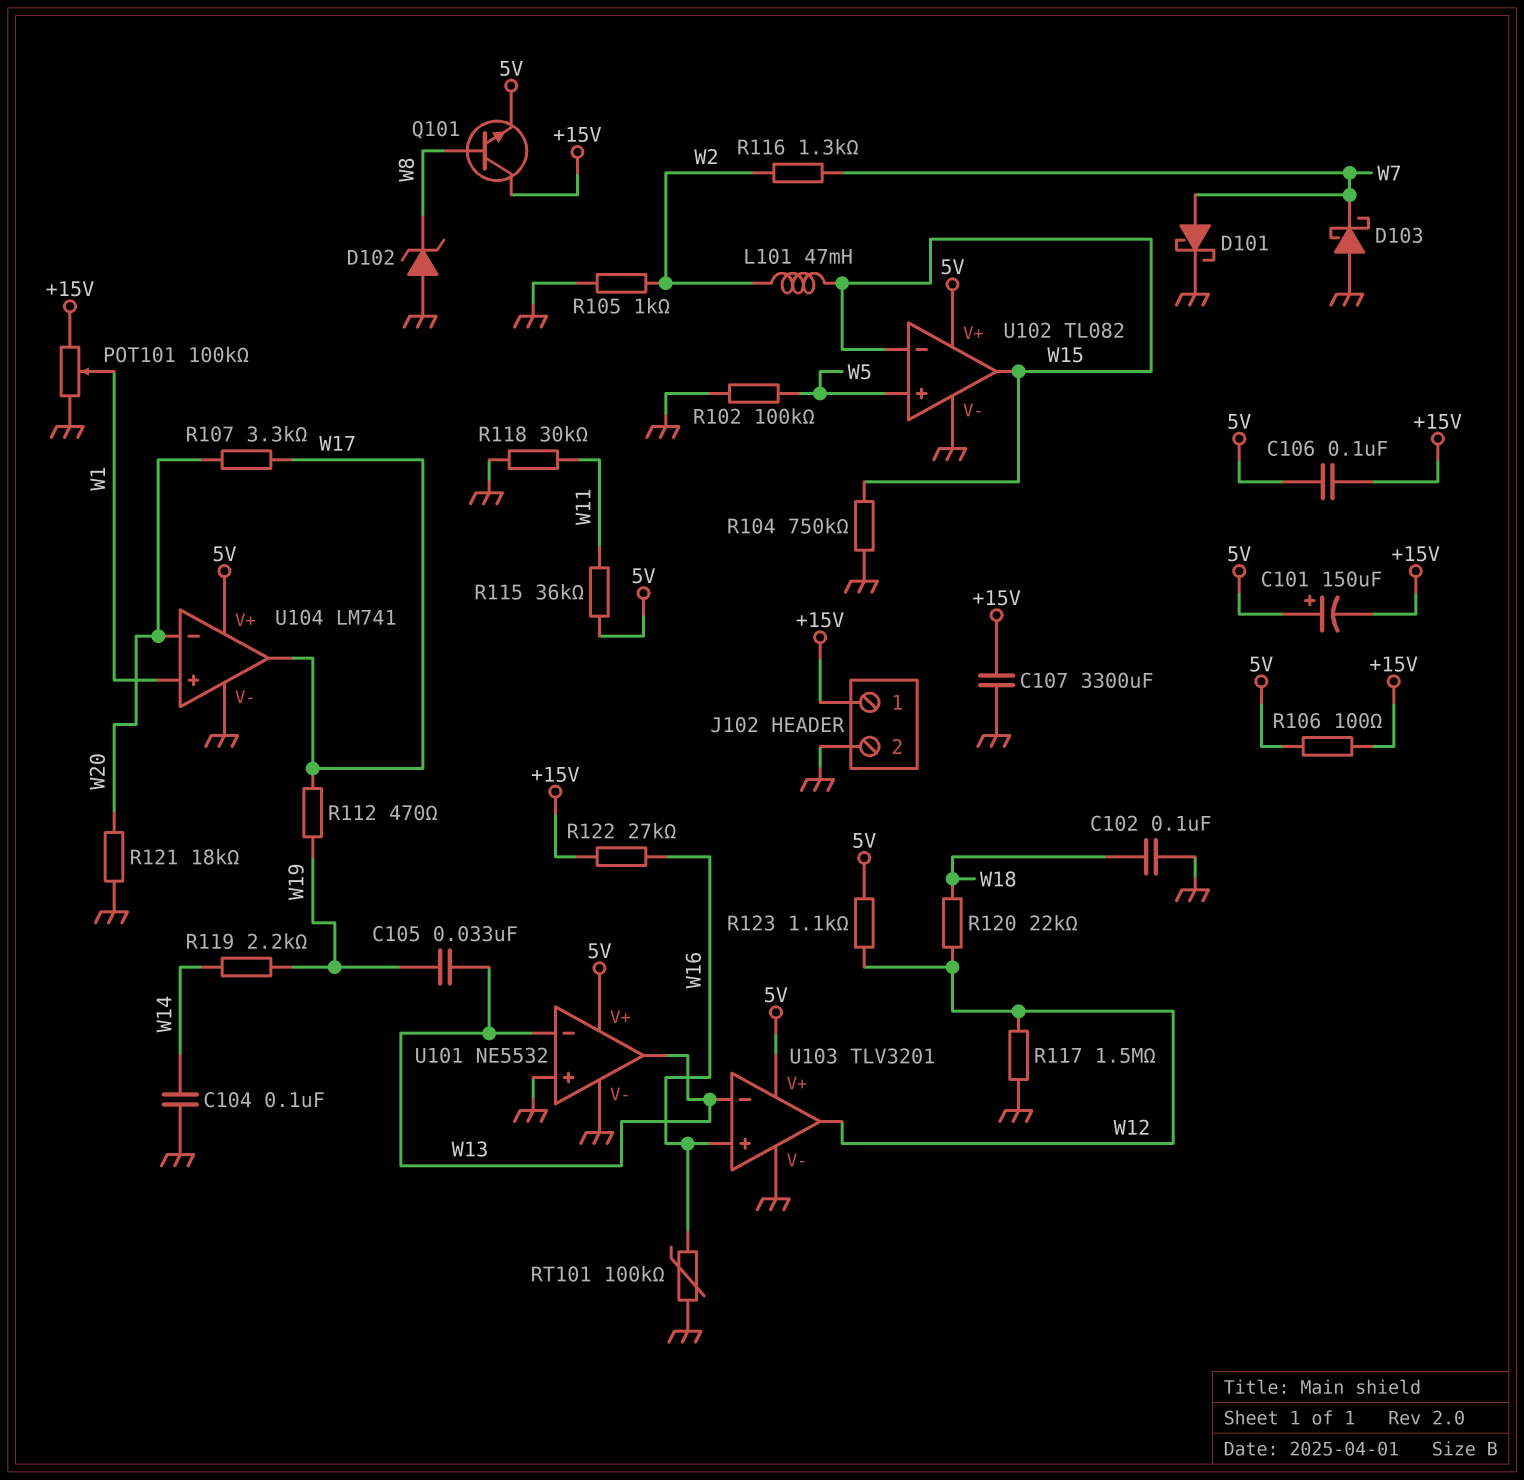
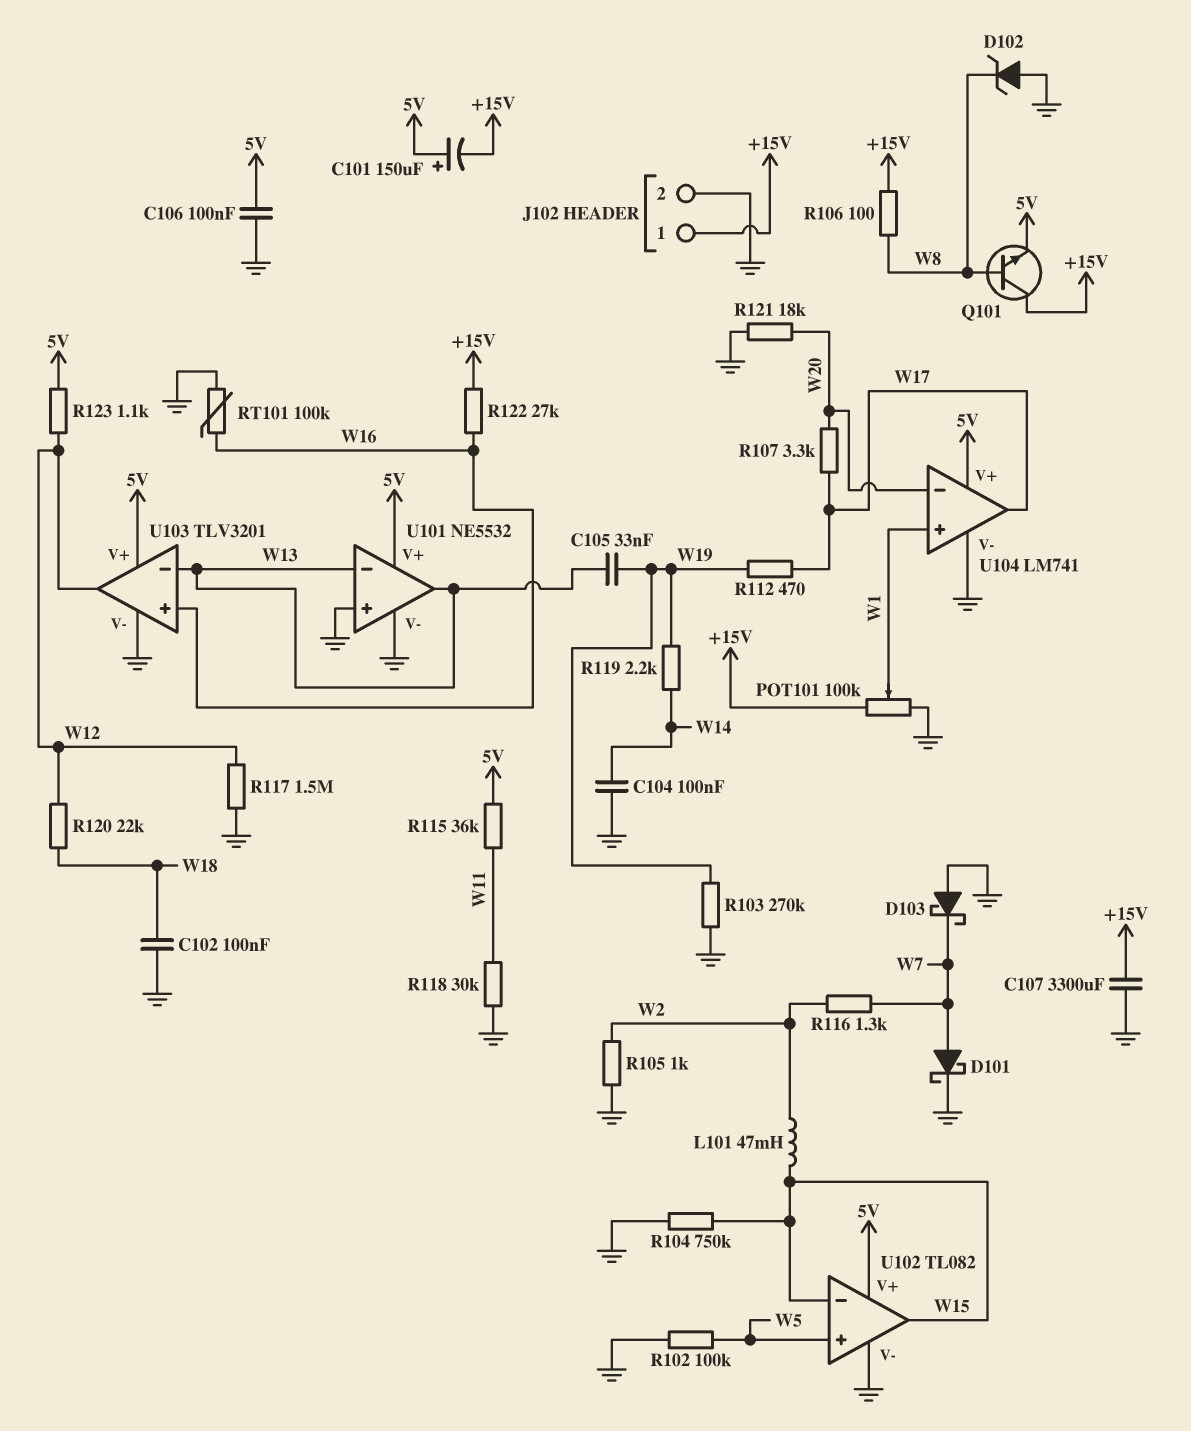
C106: 100nF (+15V, 5V) -> 100nF (5V, GND)
R103: none -> 270k (GND, W19)
R106: 100 (+15V, 5V) -> 100 (+15V, W8)

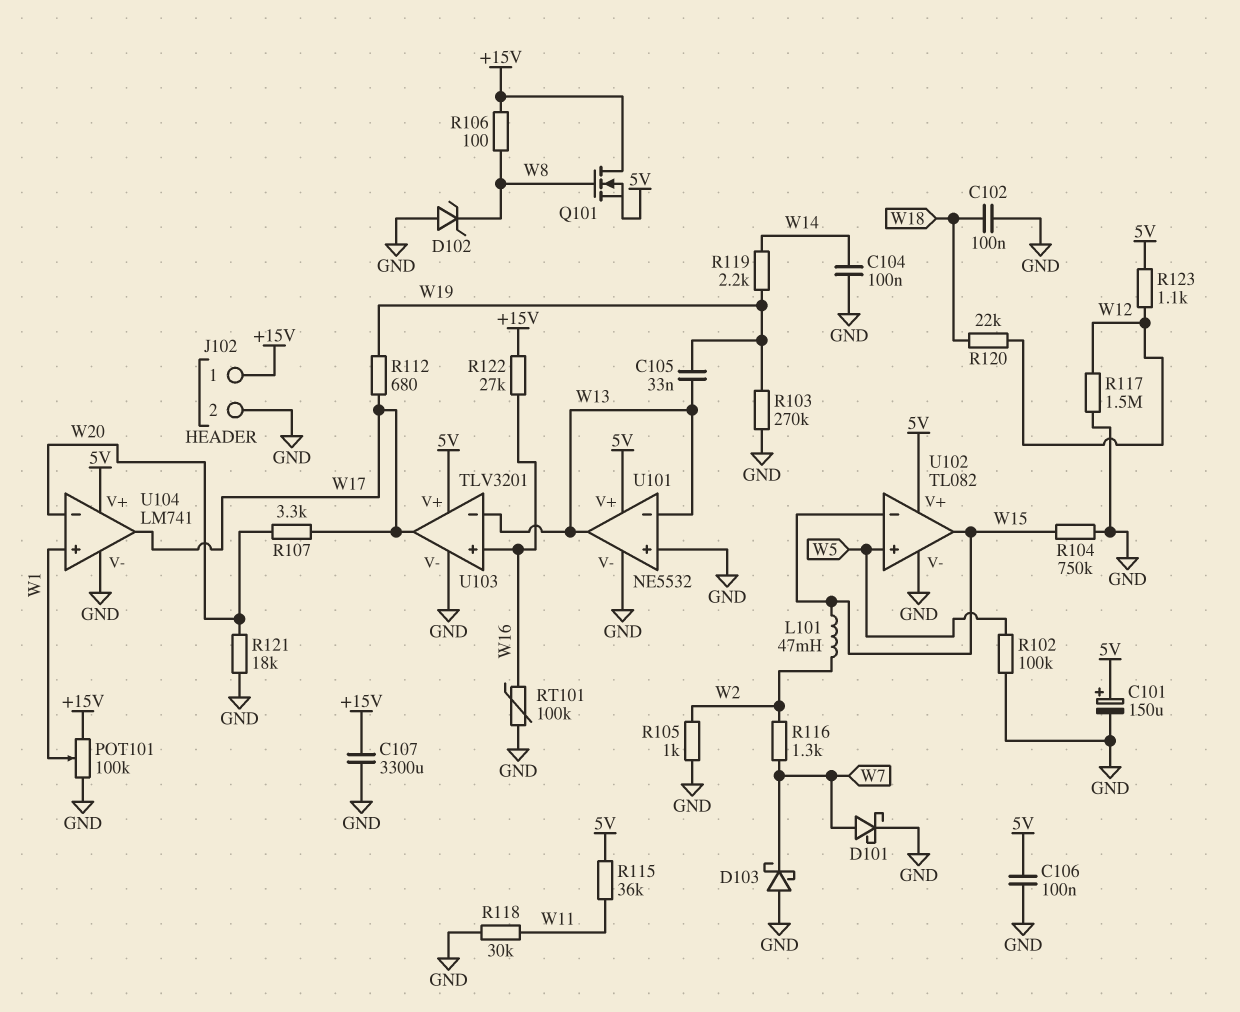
C101: 150uF (plus 5V, minus +15V) -> 150uF (plus 5V, minus GND)
Q101: NPN (B W8, C +15V, E 5V) -> NMOS (G W8, D +15V, S 5V)
R112: 470 (W17, W19) -> 680 (W17, W19)
U103 pin out: W12 -> W17

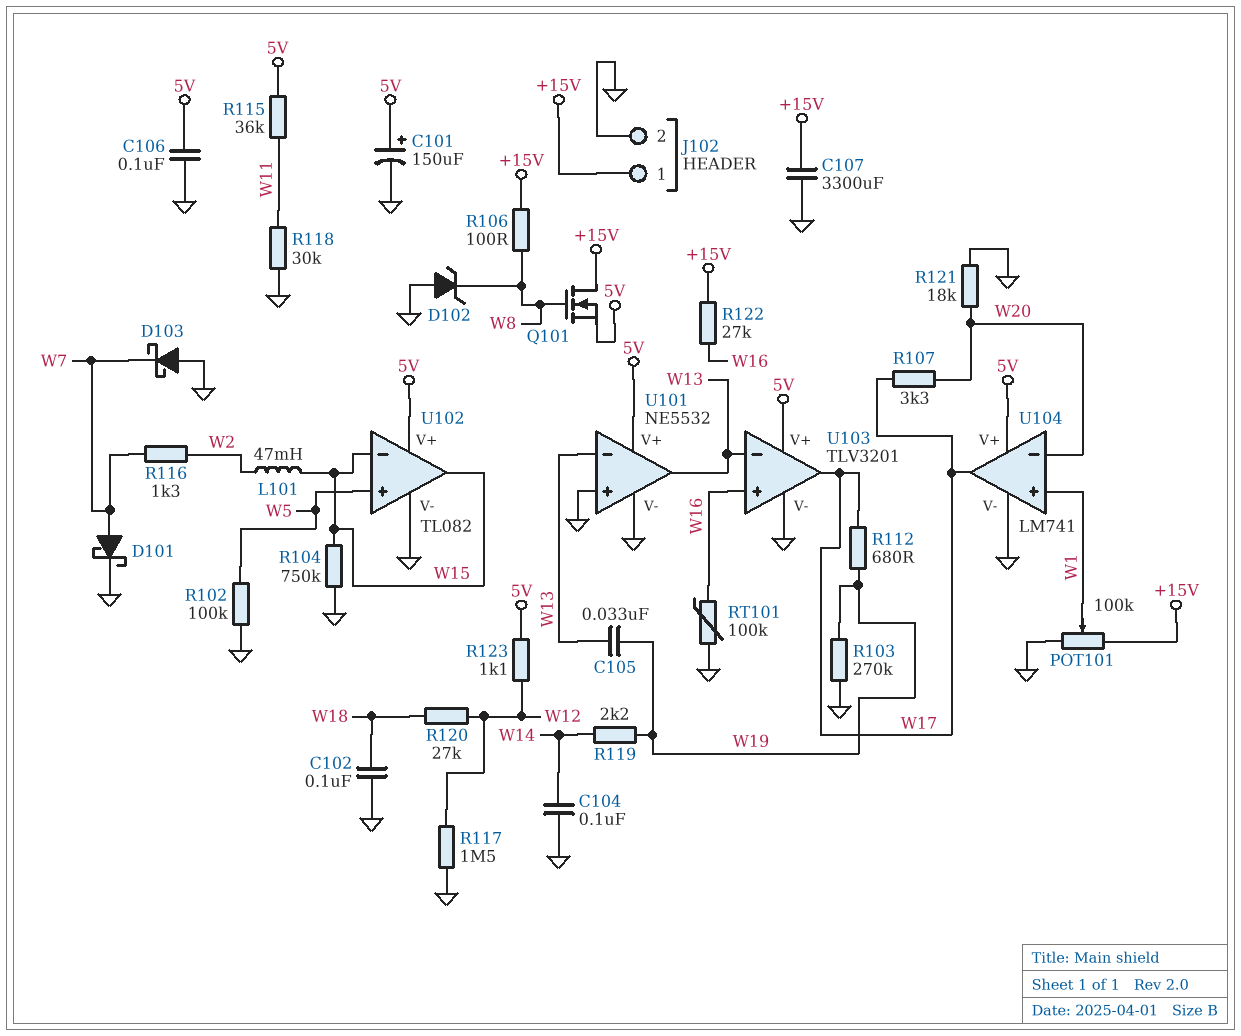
R105: 1k (GND, W2) -> none
R120: 22k (W12, W18) -> 27k (W12, W18)

